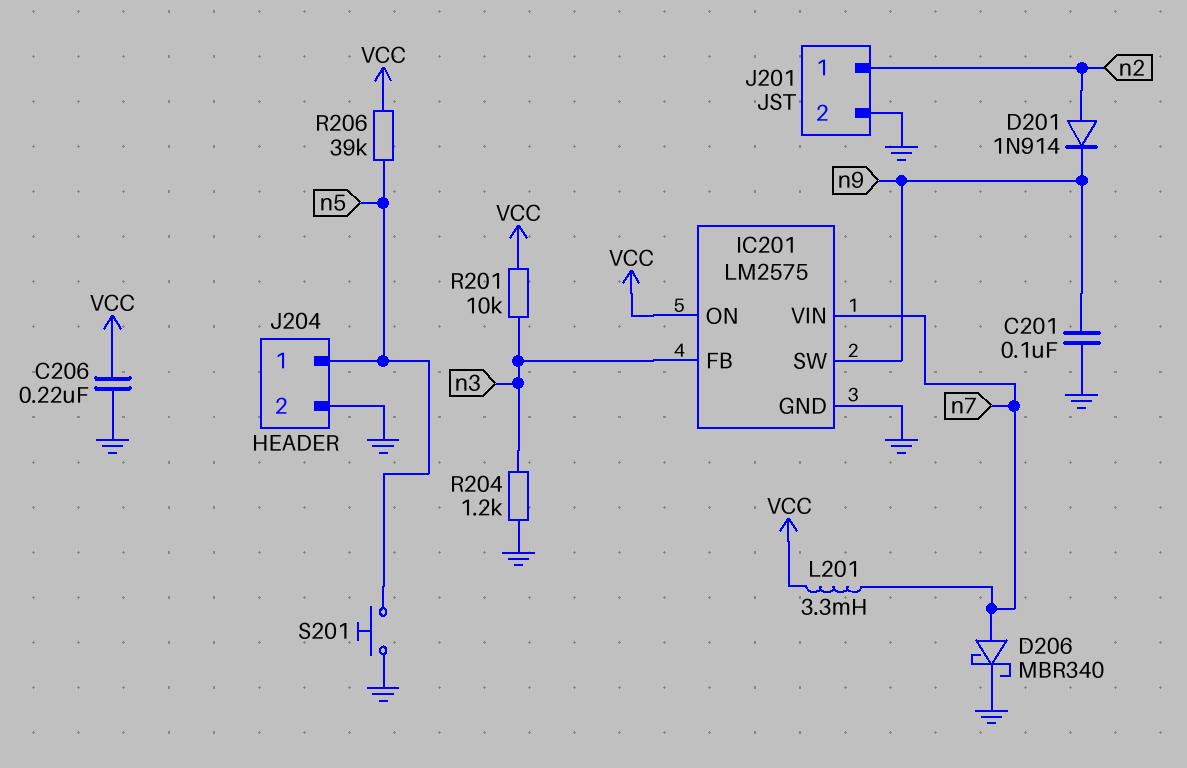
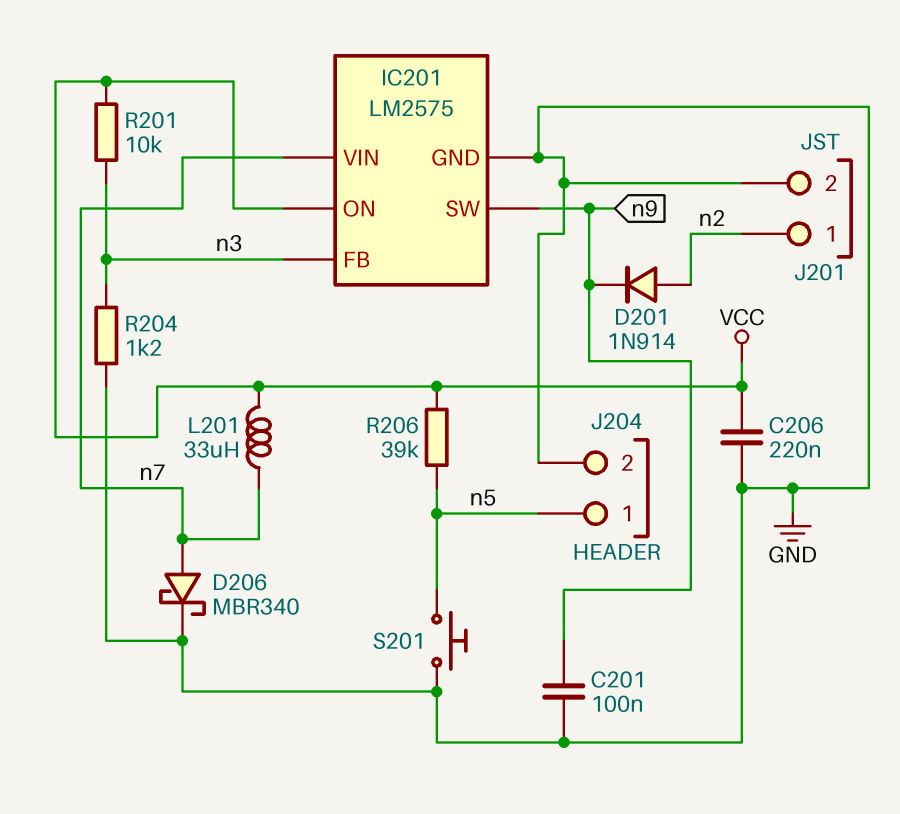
L201: 3.3mH (VCC, n7) -> 33uH (VCC, n7)

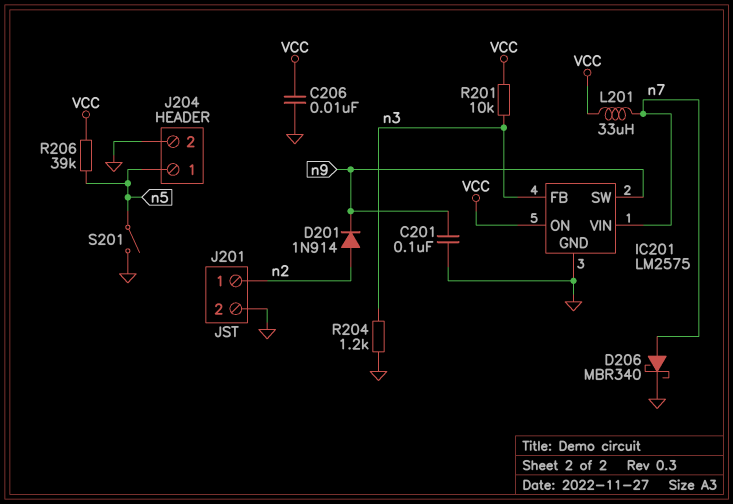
C206: 220nF (GND, VCC) -> 10nF (GND, VCC)
S201: button (GND, n5) -> switch (GND, n5)

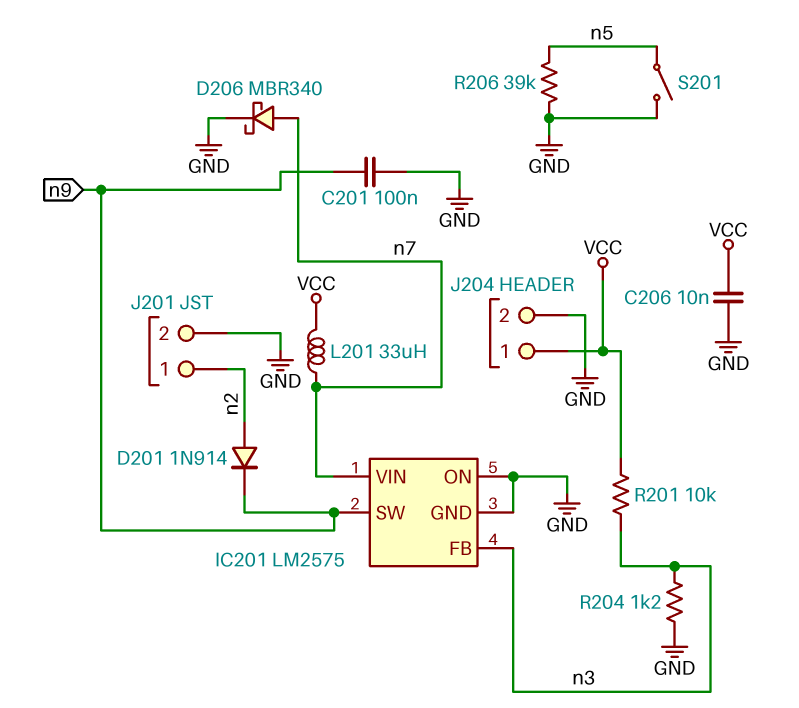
IC201 pin ON: VCC -> GND
J204 pin 1: n5 -> VCC
R206: 39k (VCC, n5) -> 39k (GND, n5)

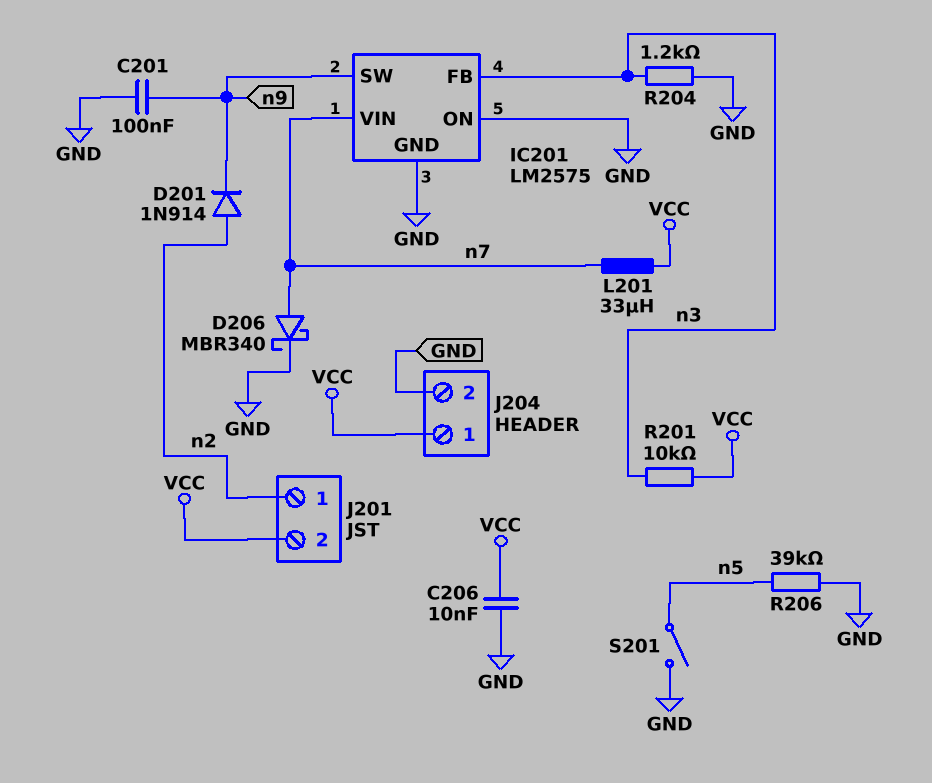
J201 pin 2: GND -> VCC

